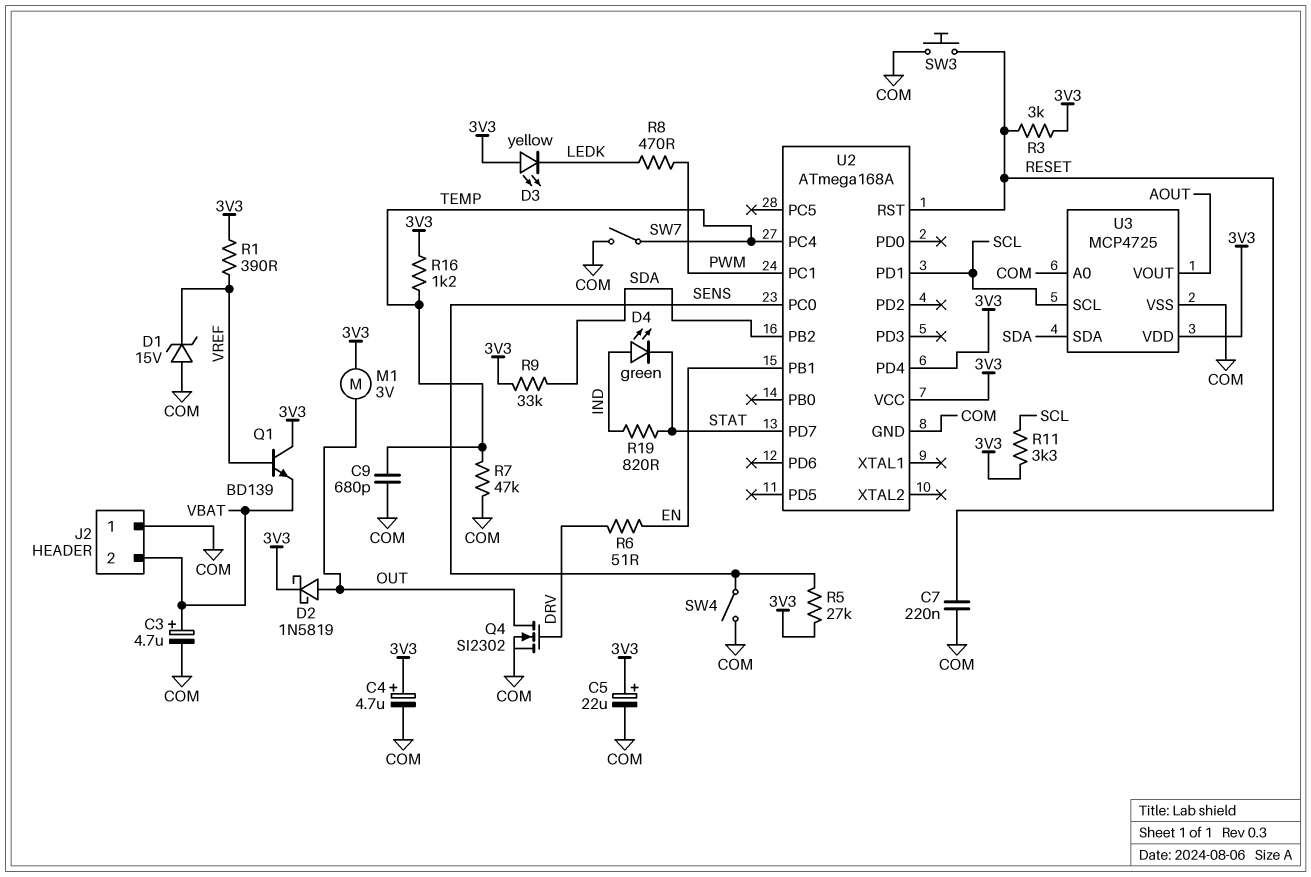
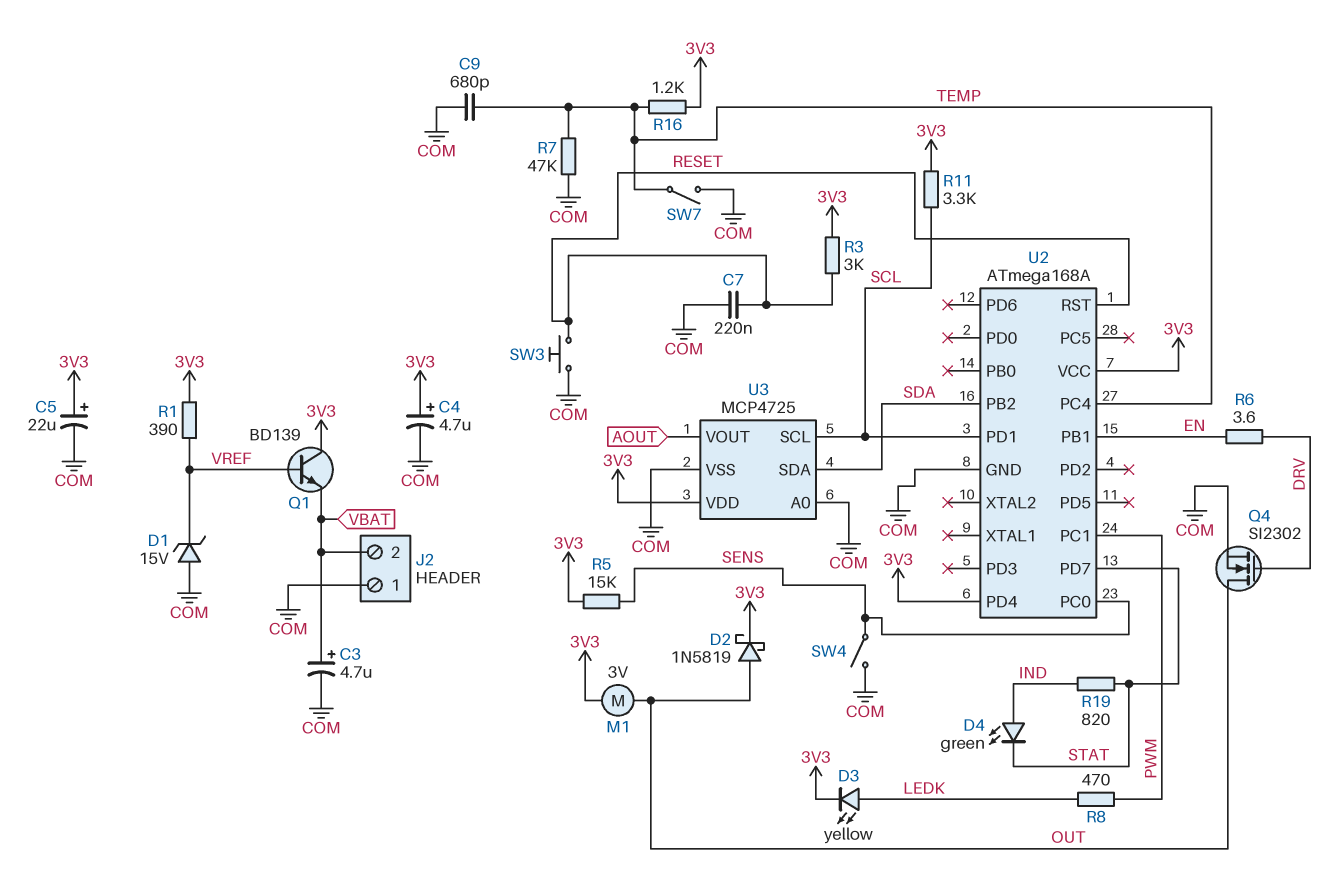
D3: LED yellow (A 3V3, K LEDK) -> LED yellow (A LEDK, K 3V3)
R5: 27k (3V3, SENS) -> 15k (3V3, SENS)
R6: 51 (DRV, EN) -> 3.6 (DRV, EN)
R9: 33k (3V3, SDA) -> none

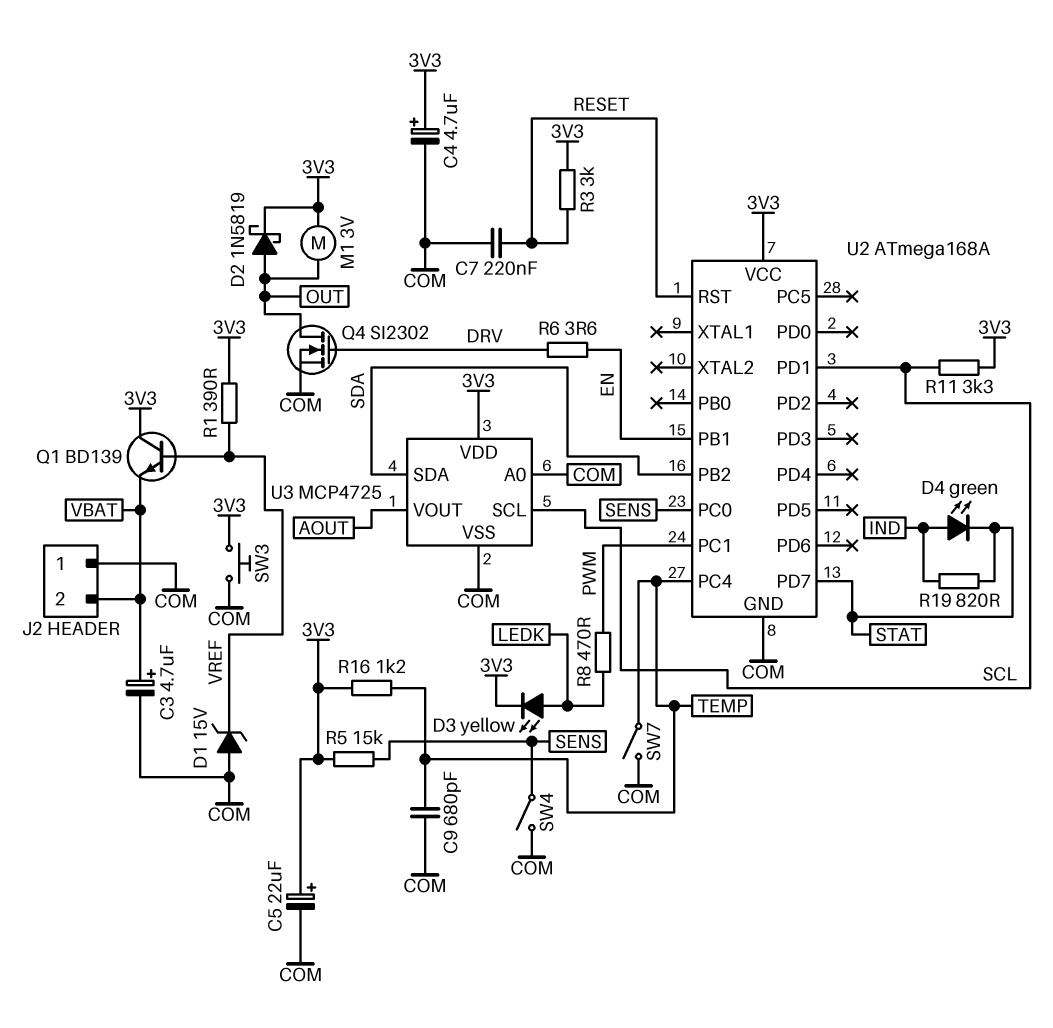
R7: 47k (COM, TEMP) -> none
SW3: button (COM, RESET) -> button (3V3, COM)
U2 pin PD4: 3V3 -> none

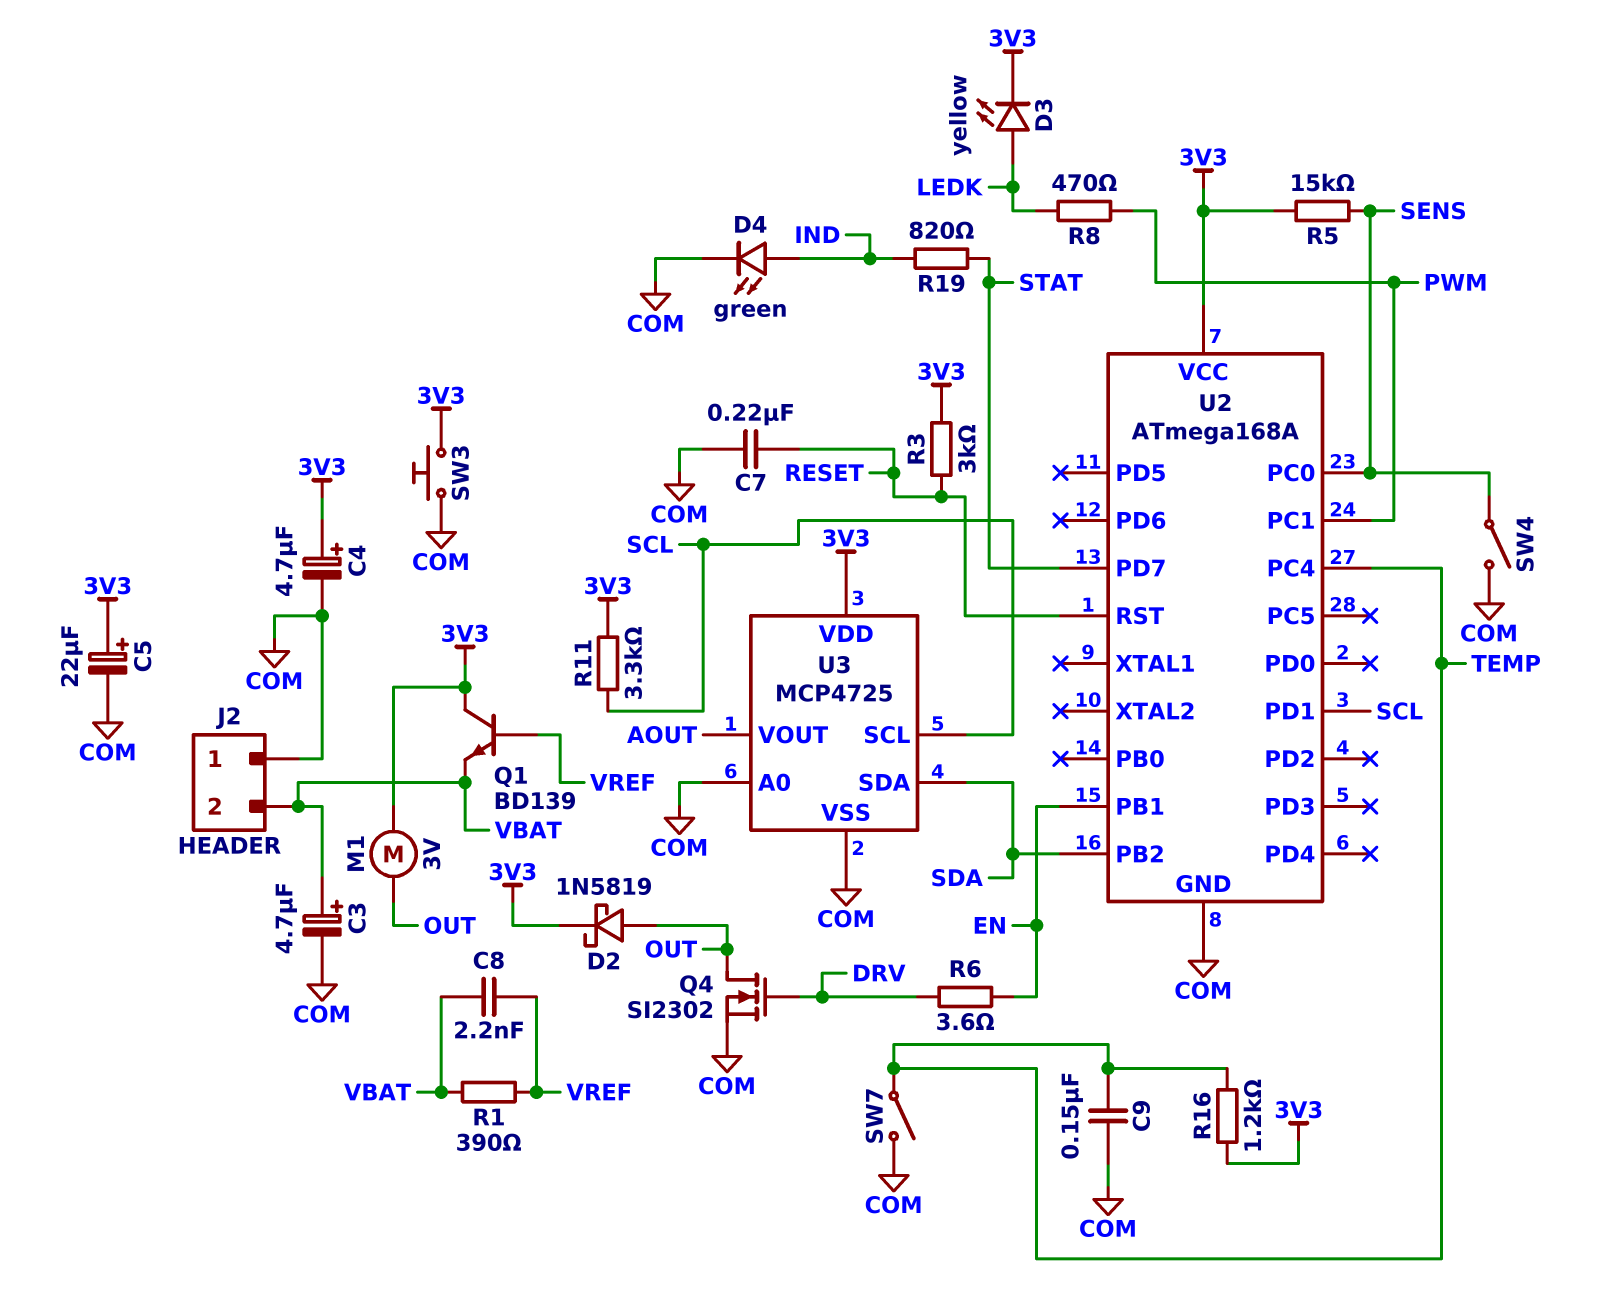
C8: none -> 2.2nF (VBAT, VREF)
C9: 680pF (COM, TEMP) -> 150nF (COM, TEMP)
D1: zener 15V (A COM, K VREF) -> none
D4: LED green (A IND, K STAT) -> LED green (A IND, K COM)
R1: 390 (3V3, VREF) -> 390 (VBAT, VREF)

